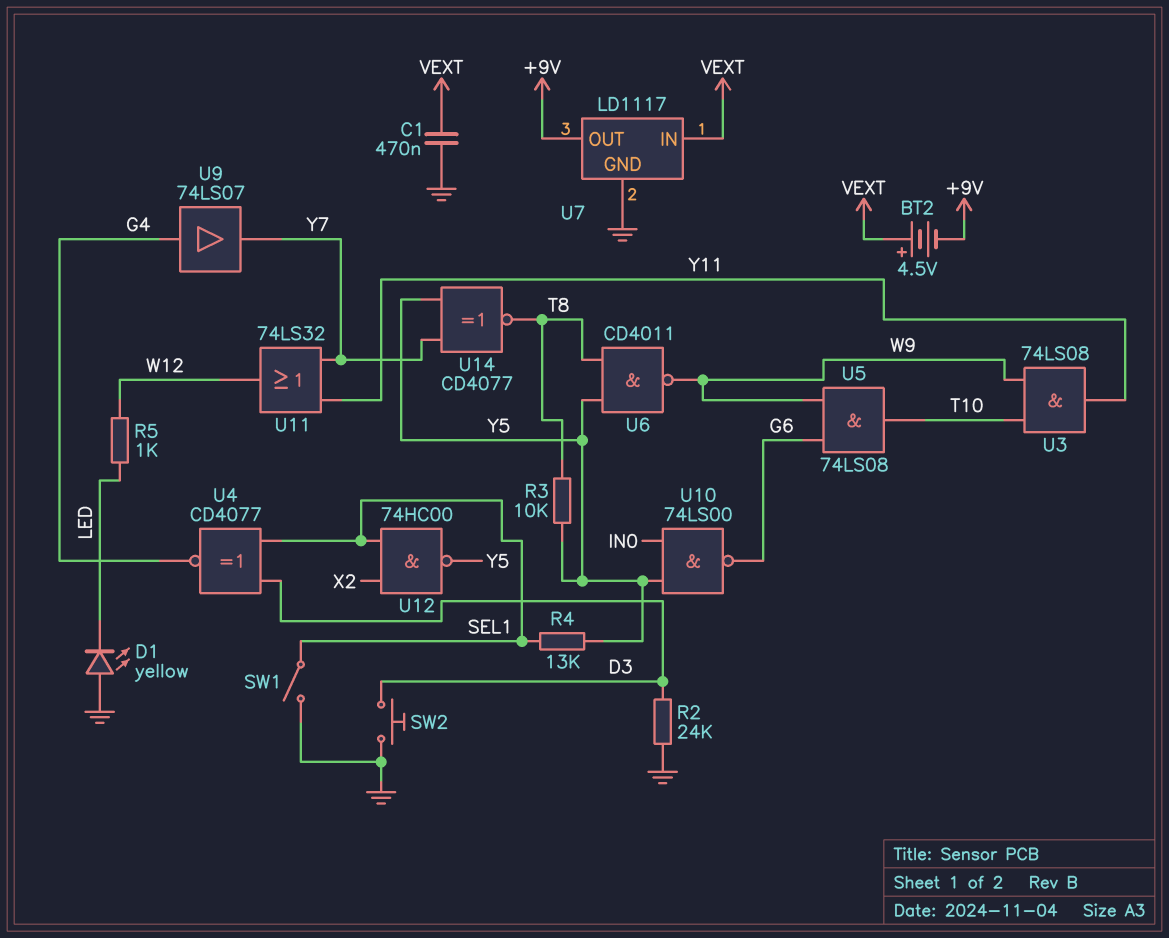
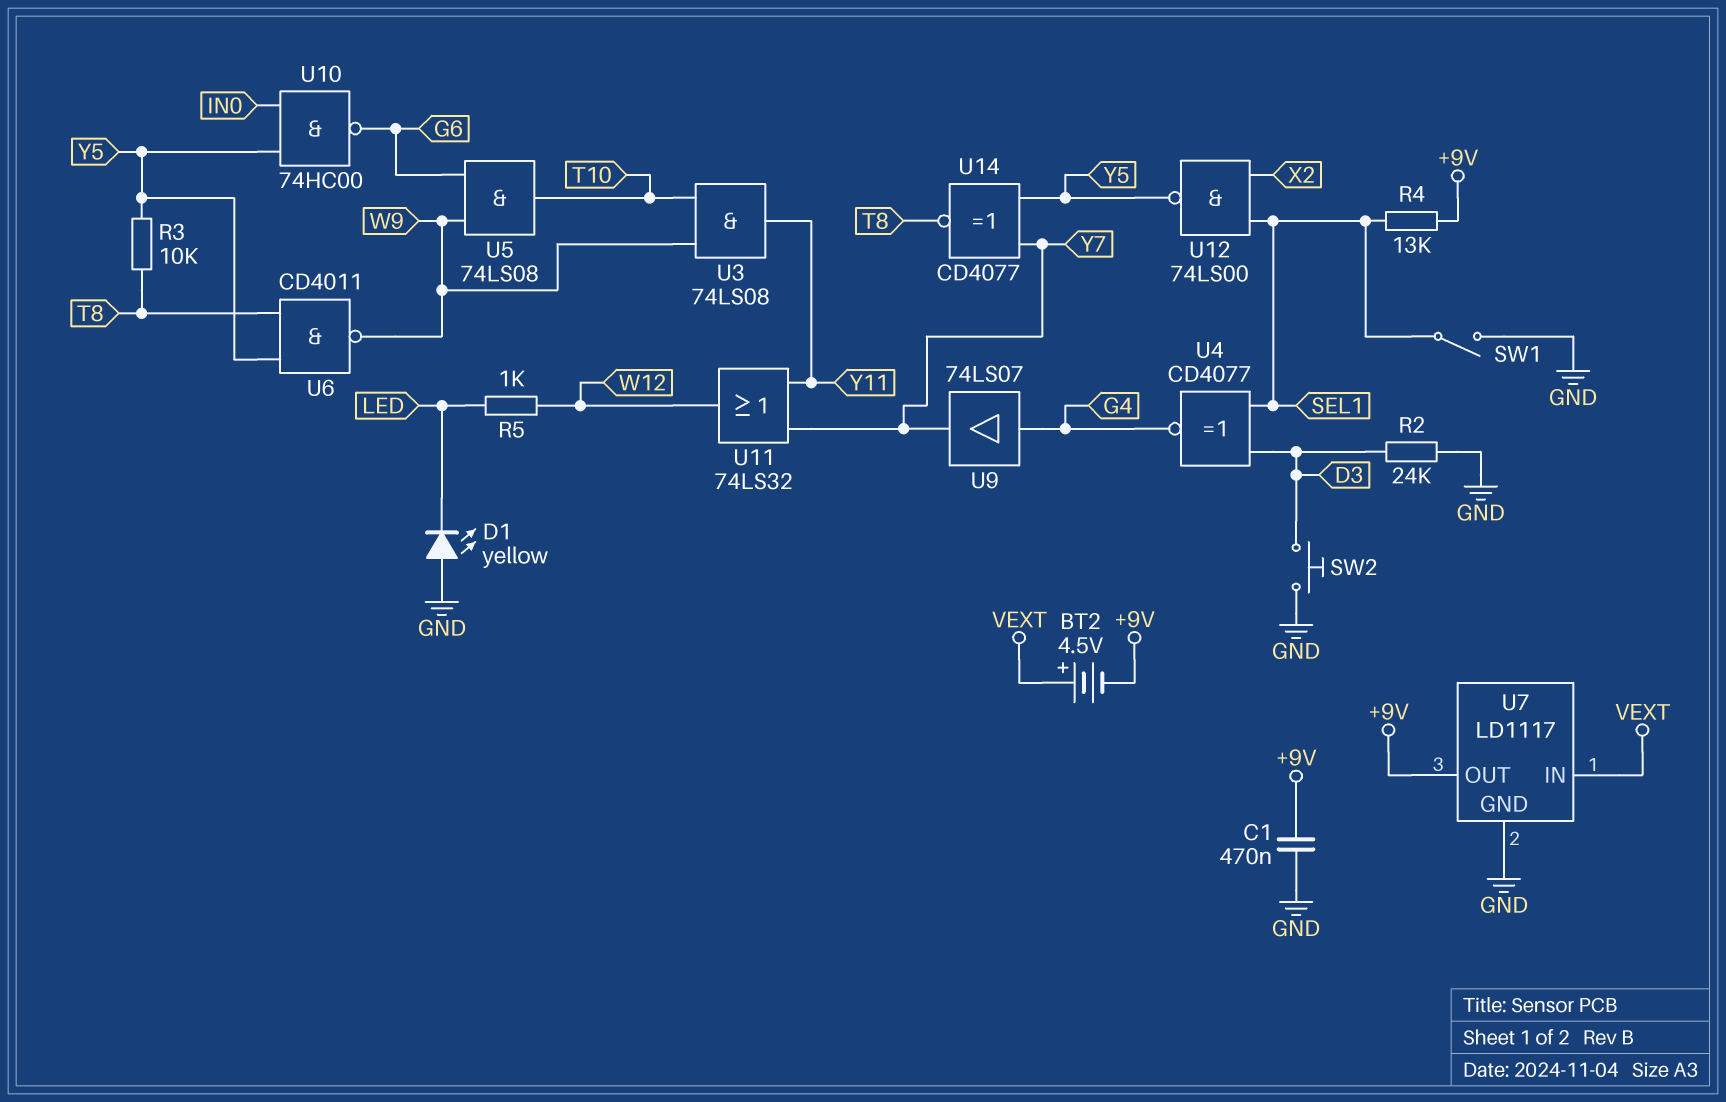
C1: 470nF (GND, VEXT) -> 470nF (+9V, GND)
R4: 13k (SEL1, Y5) -> 13k (+9V, SEL1)
U10: NAND 74LS00 (in IN0, in Y5, out G6) -> NAND 74HC00 (in IN0, in Y5, out G6)
U12: NAND 74HC00 (in SEL1, in X2, out Y5) -> NAND 74LS00 (in SEL1, in X2, out Y5)

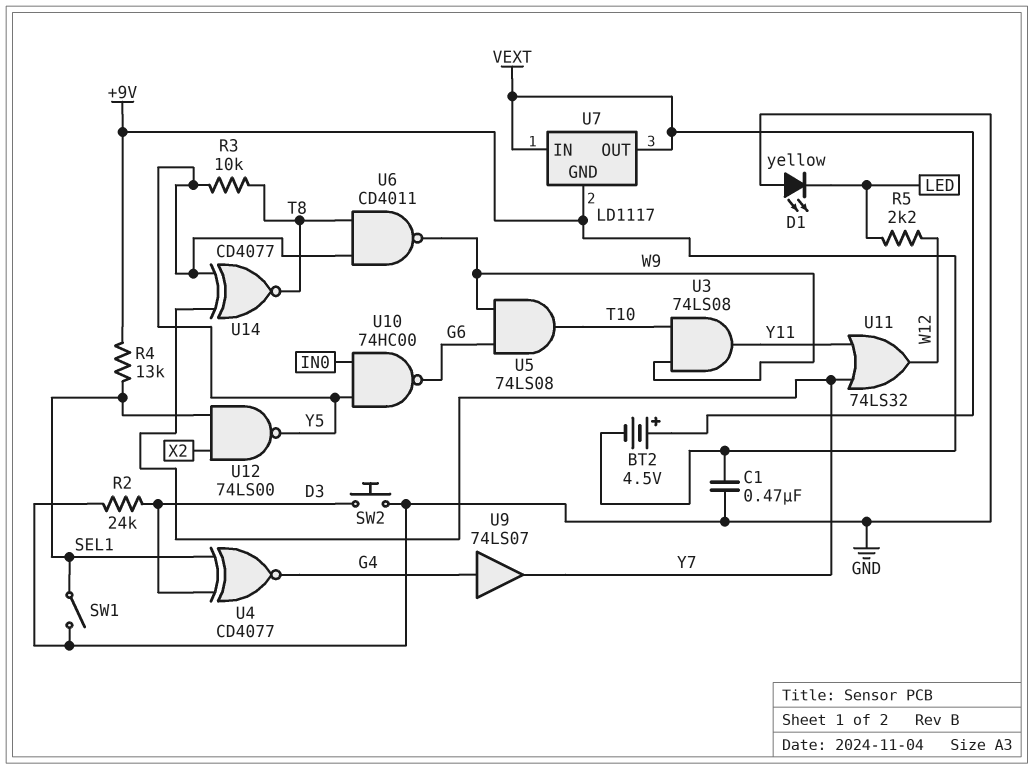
R5: 1k (LED, W12) -> 2.2k (LED, W12)
U7 pin GND: GND -> +9V
U7 pin OUT: +9V -> VEXT

